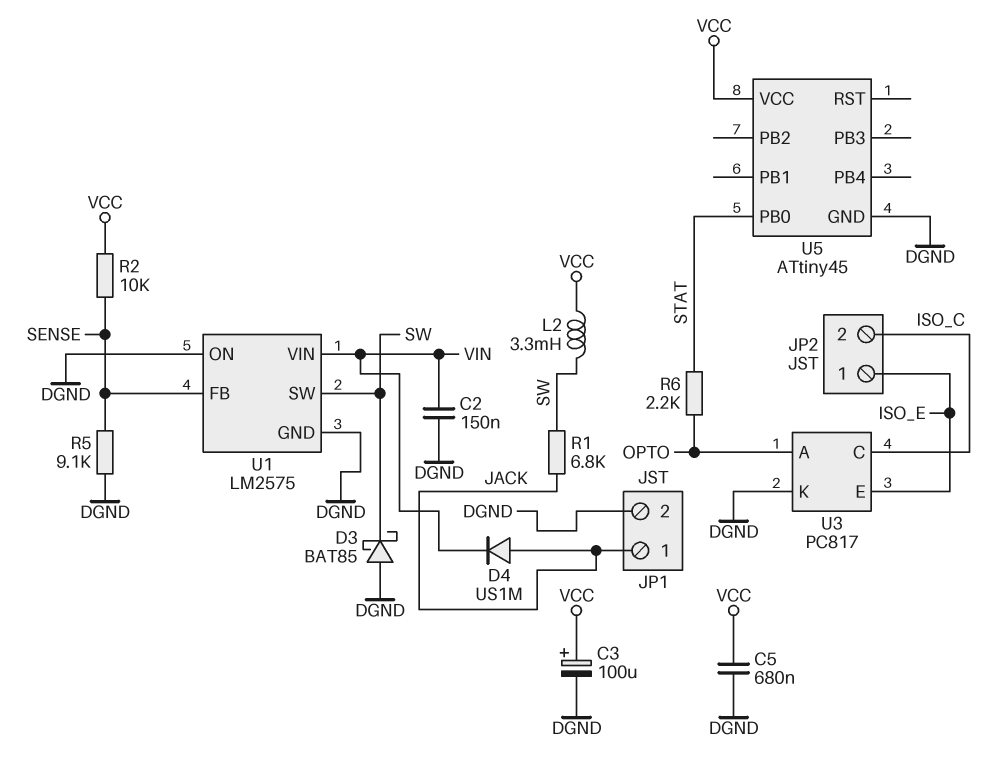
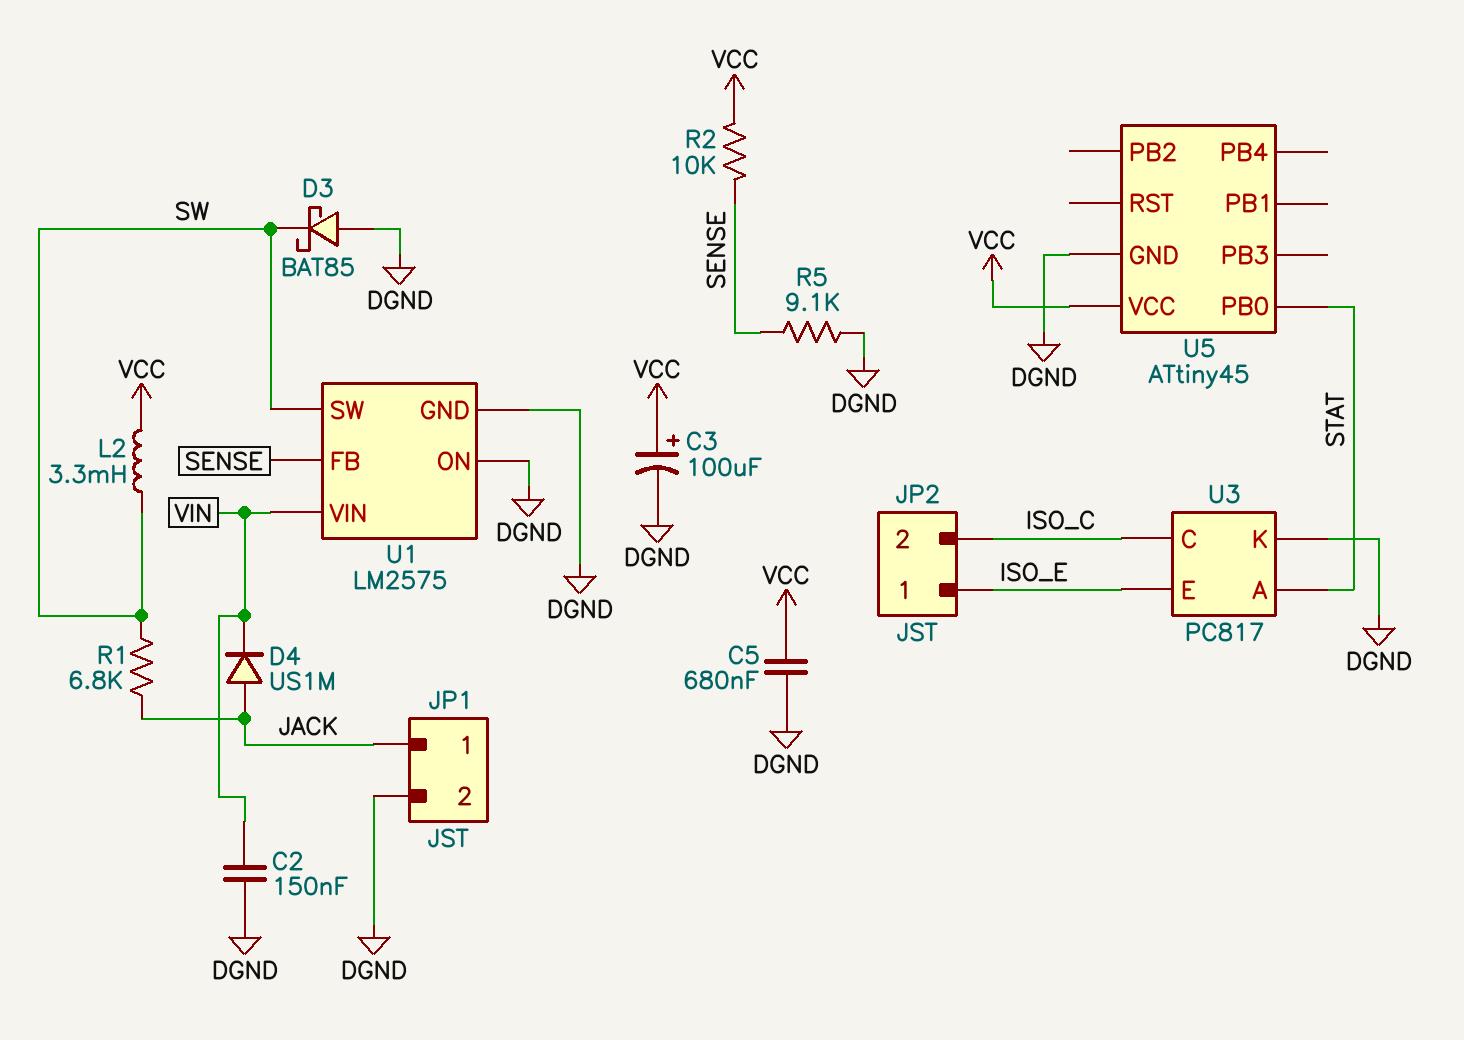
R6: 2.2k (OPTO, STAT) -> none
U3 pin A: OPTO -> STAT

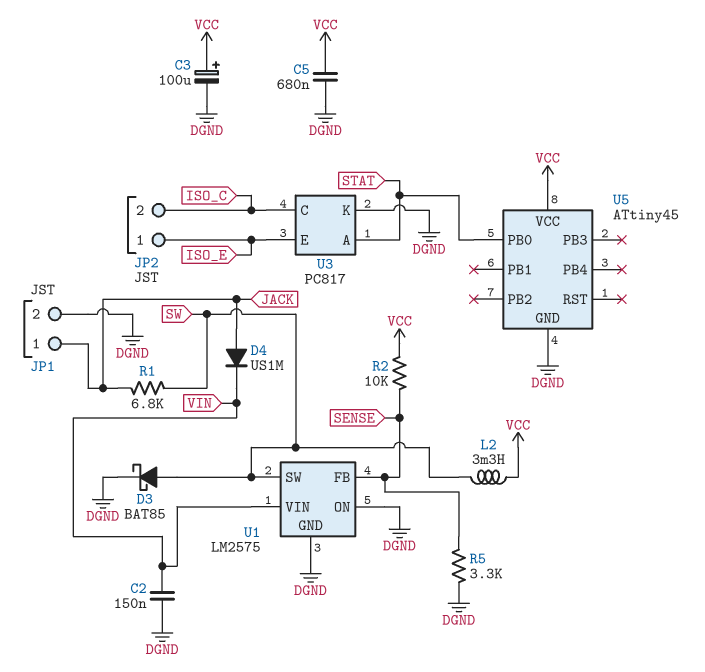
D3: schottky BAT85 (A DGND, K SW) -> schottky BAT85 (A SW, K DGND)
R5: 9.1k (DGND, SENSE) -> 3.3k (DGND, SENSE)

